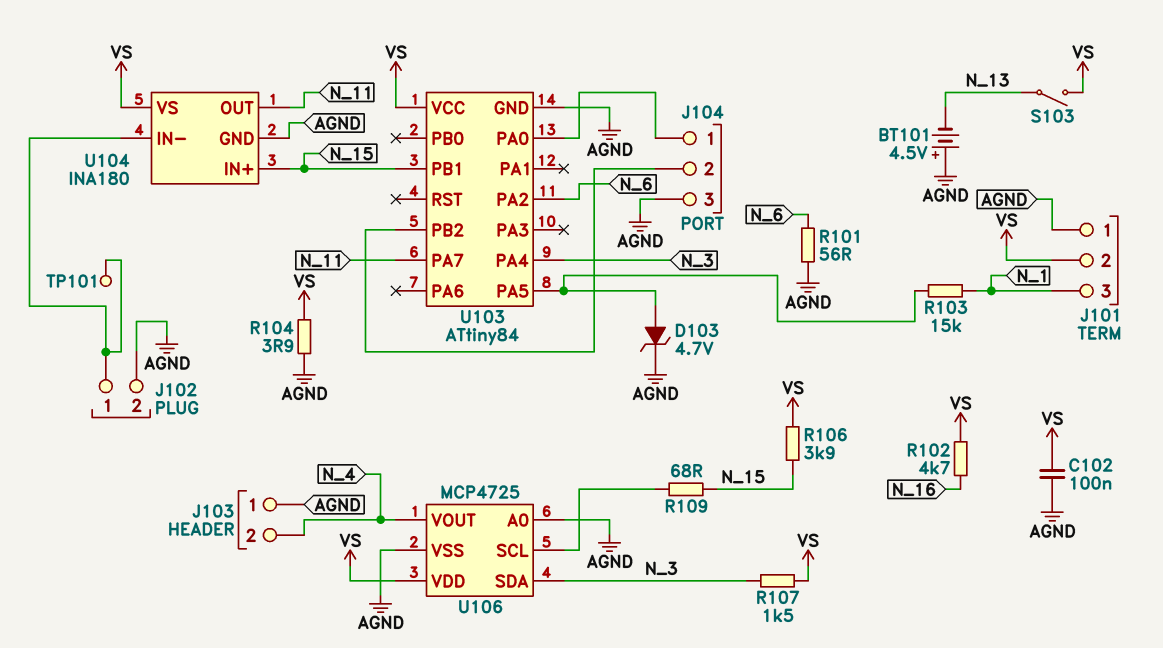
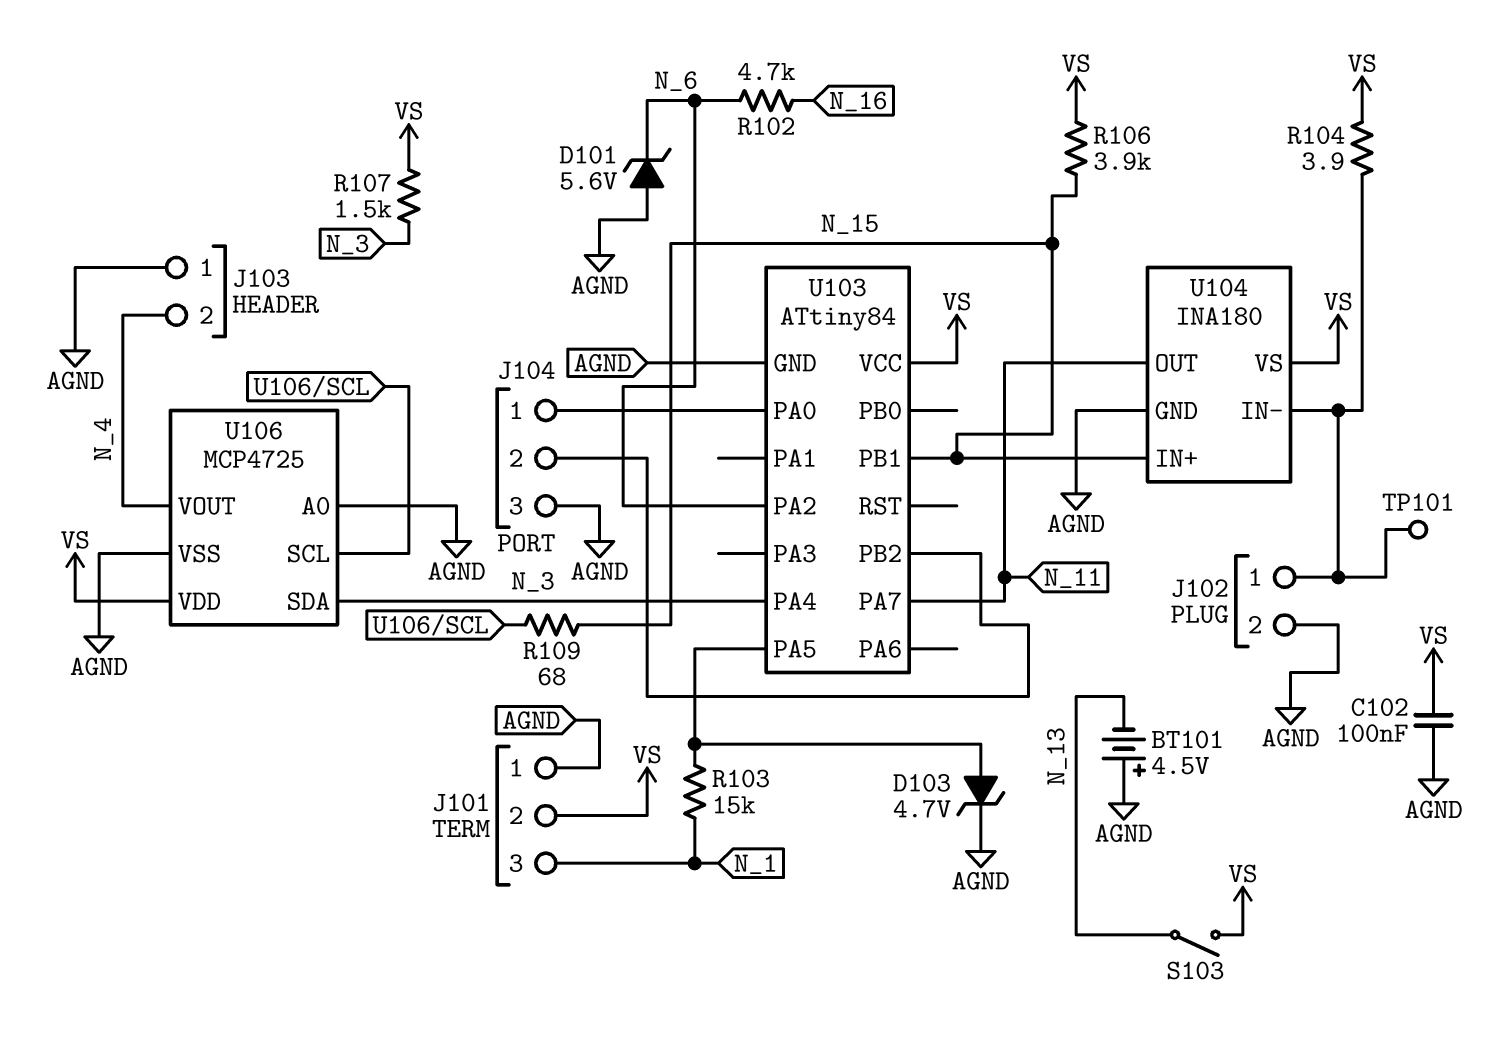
D101: none -> zener 5.6V (A AGND, K N_6)
R101: 56 (AGND, N_6) -> none
R102: 4.7k (N_16, VS) -> 4.7k (N_6, N_16)
R104: 3.9 (AGND, VS) -> 3.9 (J102/1, VS)

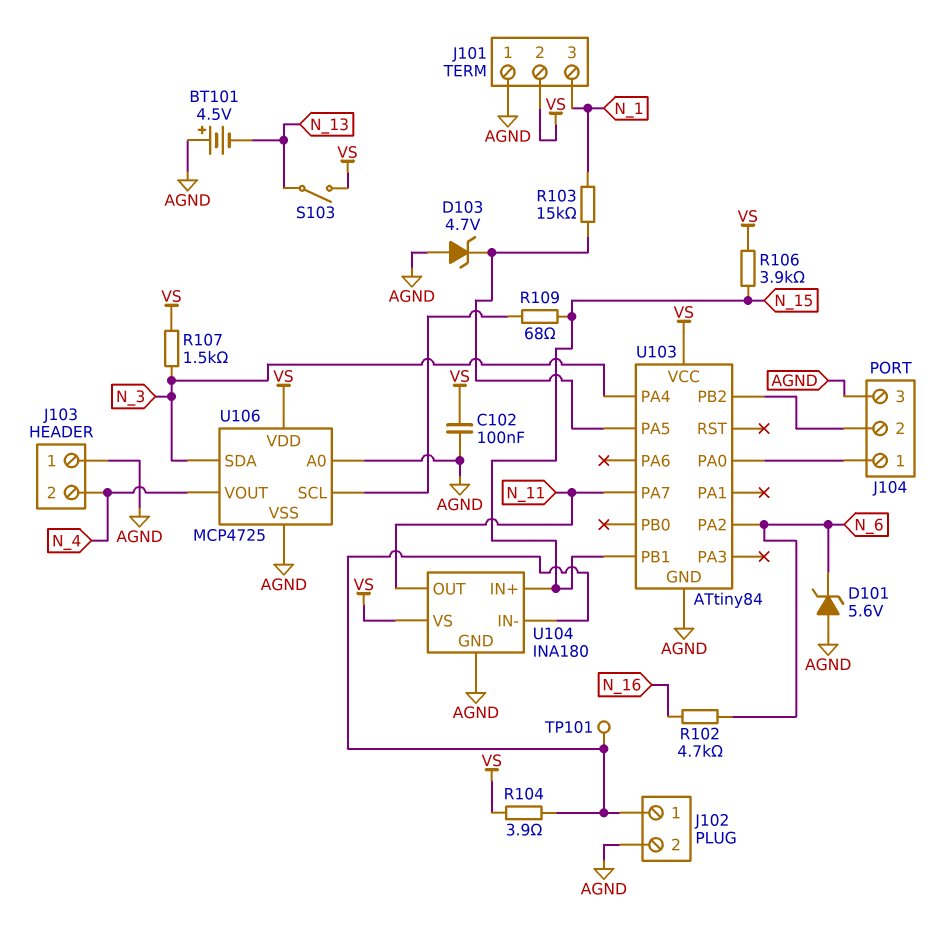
D103: zener 4.7V (A U103/PA5, K AGND) -> zener 4.7V (A AGND, K U103/PA5)

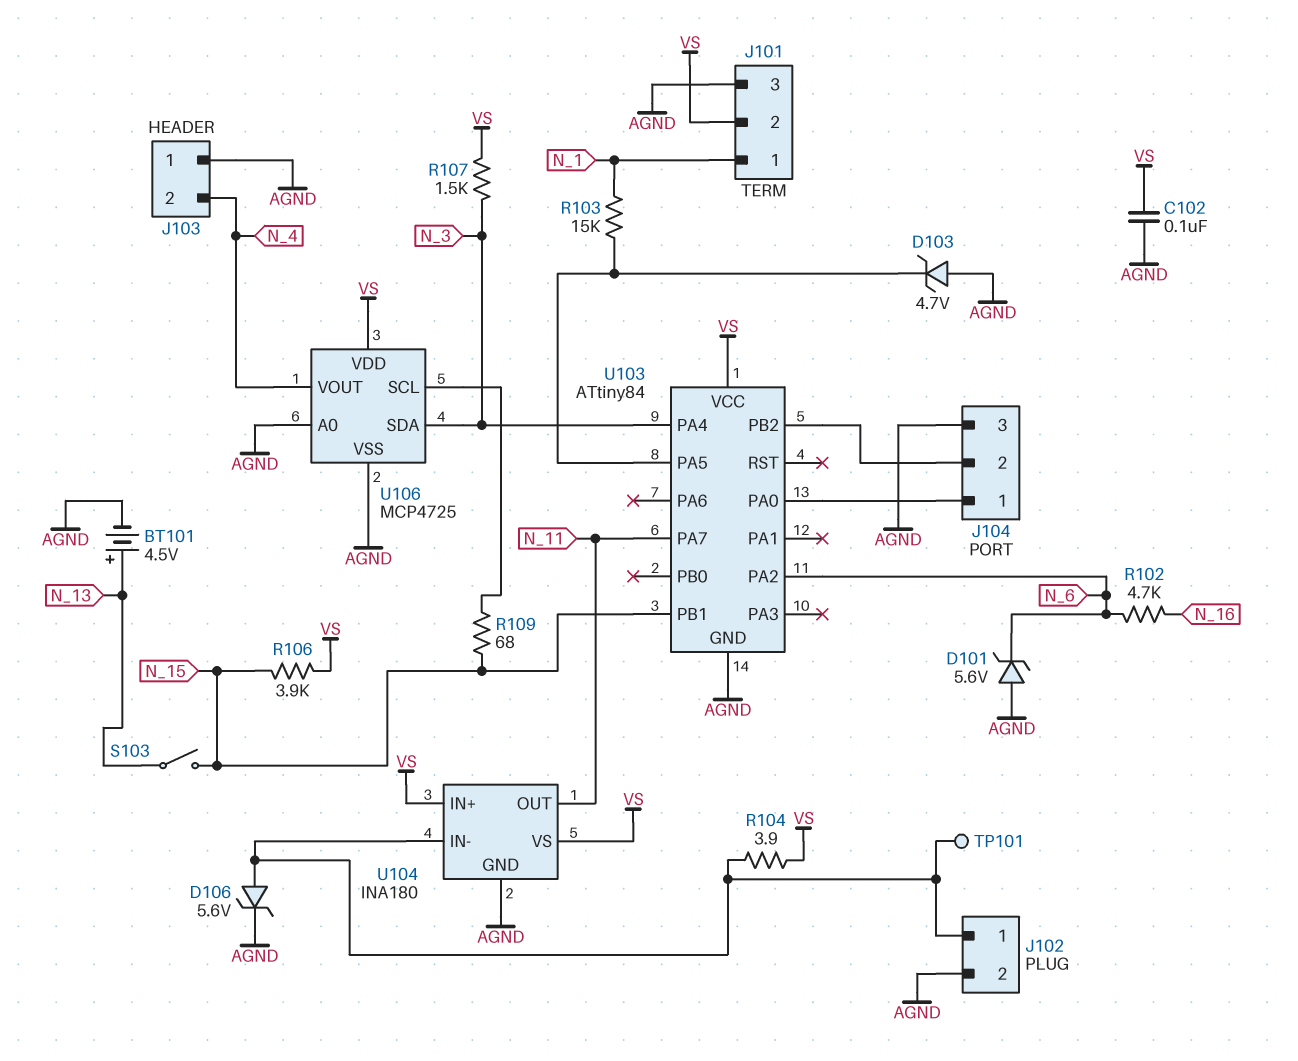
BT101: 4.5V (plus AGND, minus N_13) -> 4.5V (plus N_13, minus AGND)
D106: none -> zener 5.6V (A J102/1, K AGND)
J101 pin 1: AGND -> N_1
J101 pin 3: N_1 -> AGND
S103: switch (N_13, VS) -> switch (N_13, N_15)
U104 pin IN+: N_15 -> VS

